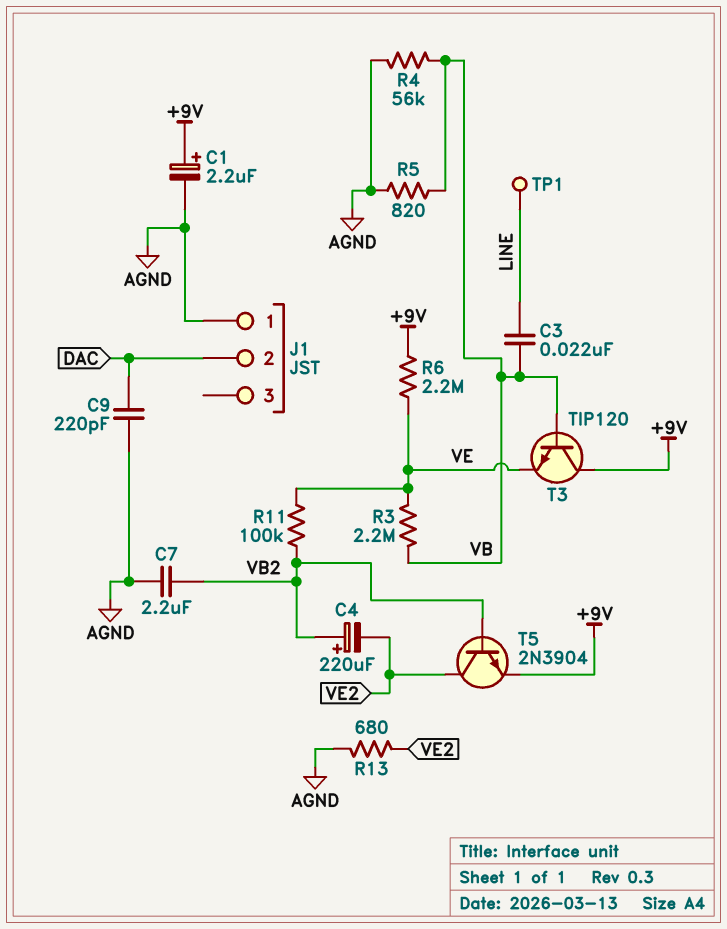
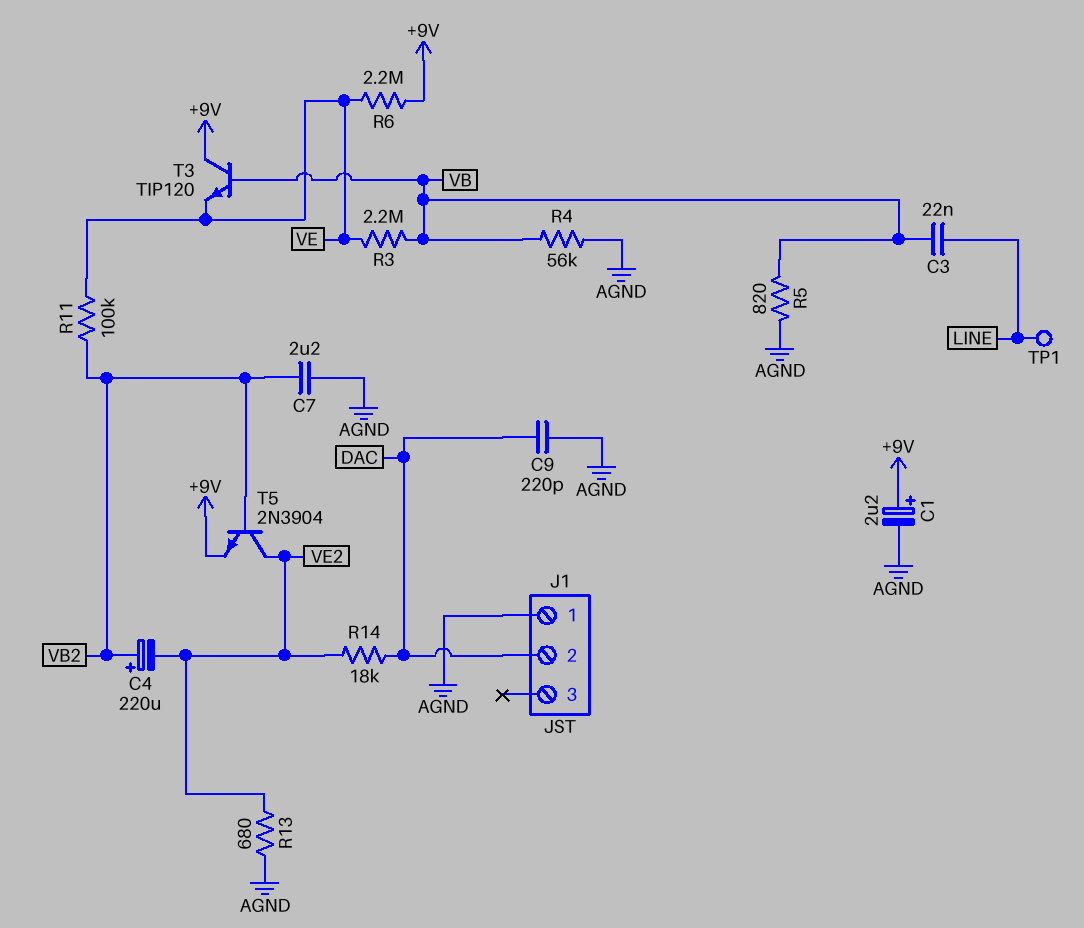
R14: none -> 18k (DAC, VE2)

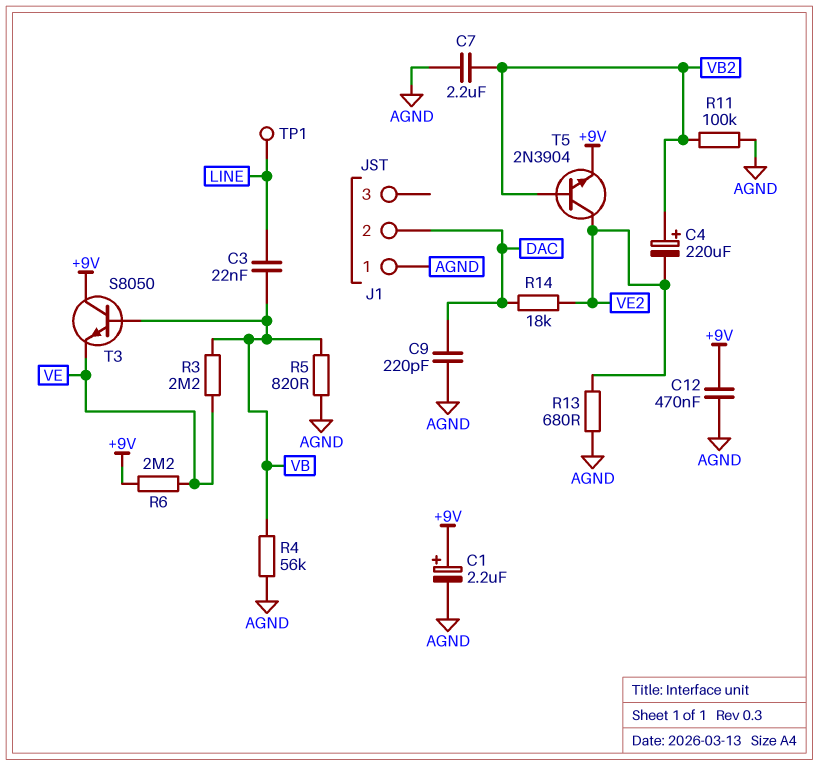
C12: none -> 470nF (+9V, AGND)
R11: 100k (VB2, VE) -> 100k (AGND, VB2)
T3: NPN TIP120 (B VB, C +9V, E VE) -> NPN S8050 (B VB, C +9V, E VE)

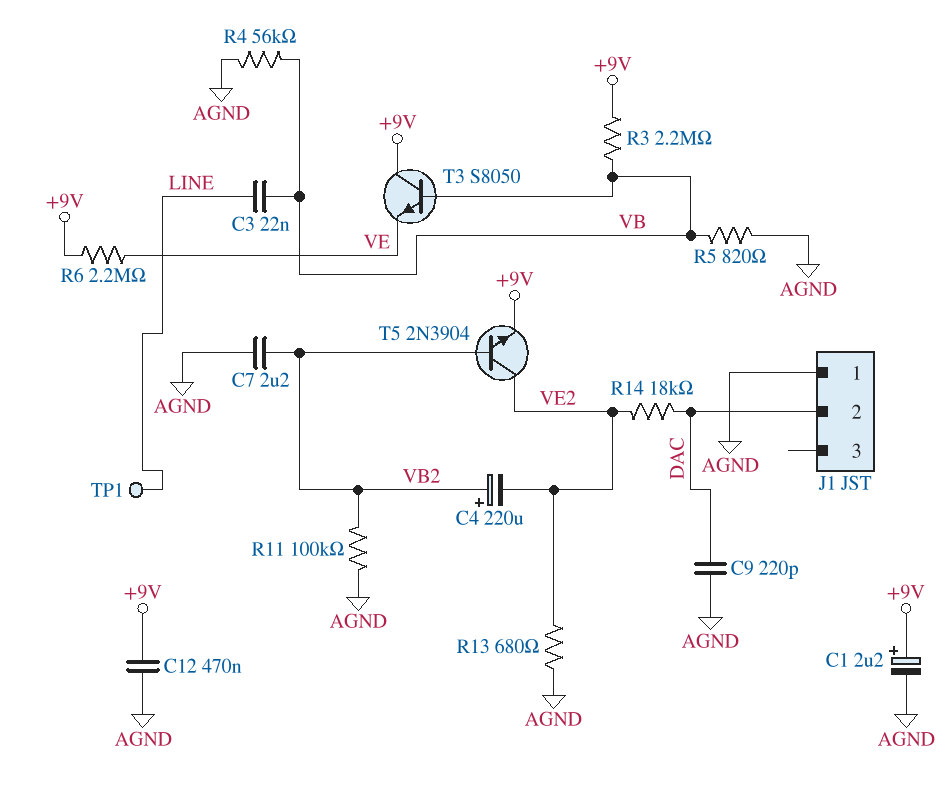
R3: 2.2M (VB, VE) -> 2.2M (+9V, VB)

